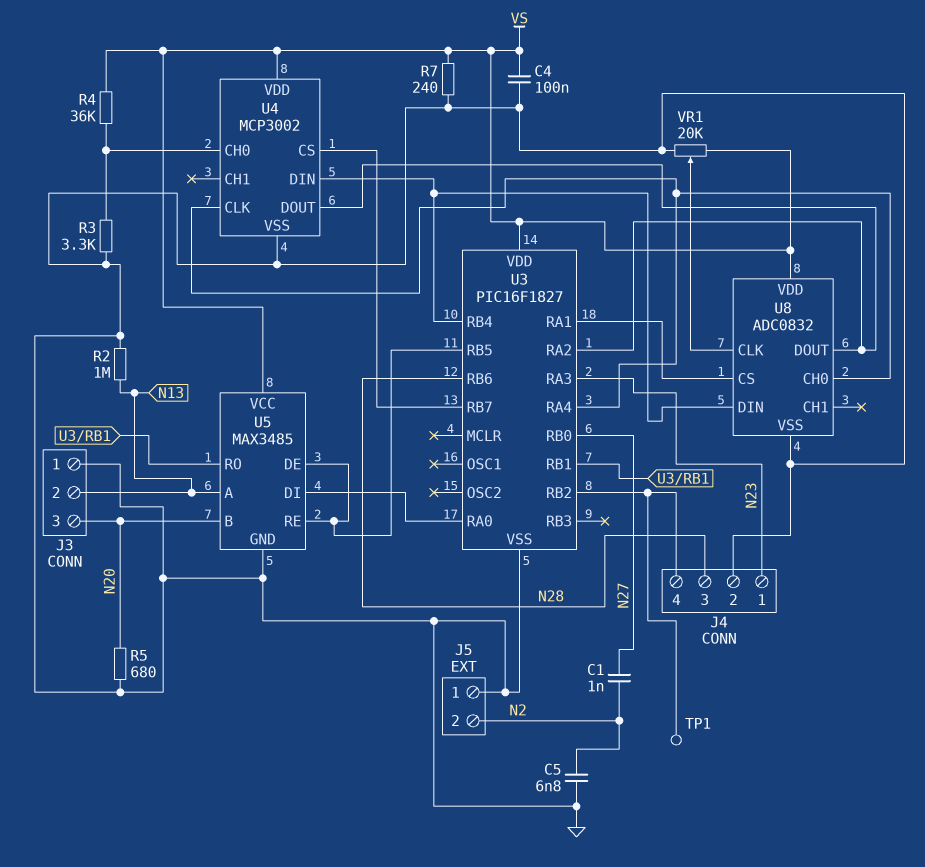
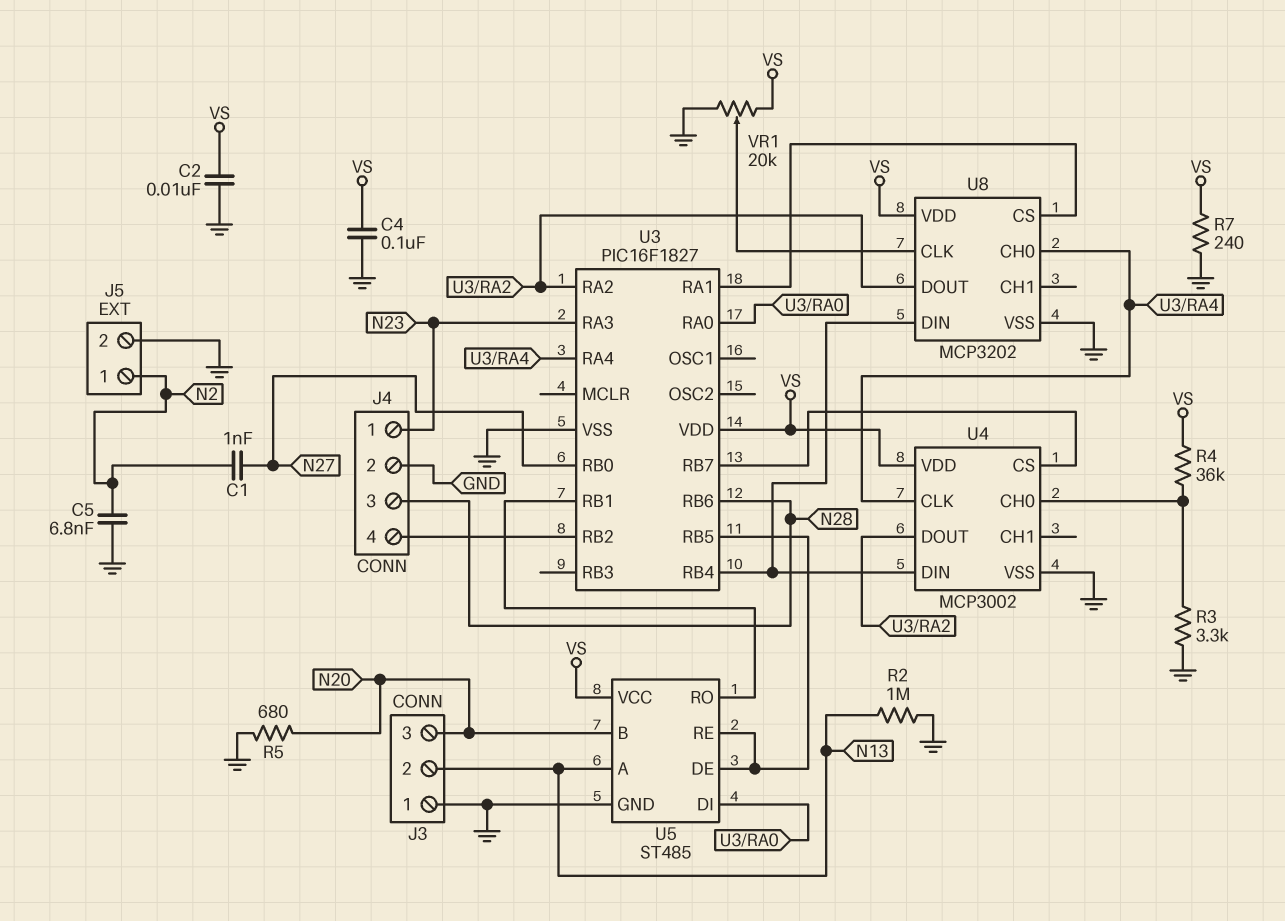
C2: none -> 10nF (GND, VS)
J5 pin 1: GND -> N2
J5 pin 2: N2 -> GND
TP1: test point (J4/4) -> none
U5: MAX3485 -> ST485
U8: ADC0832 -> MCP3202

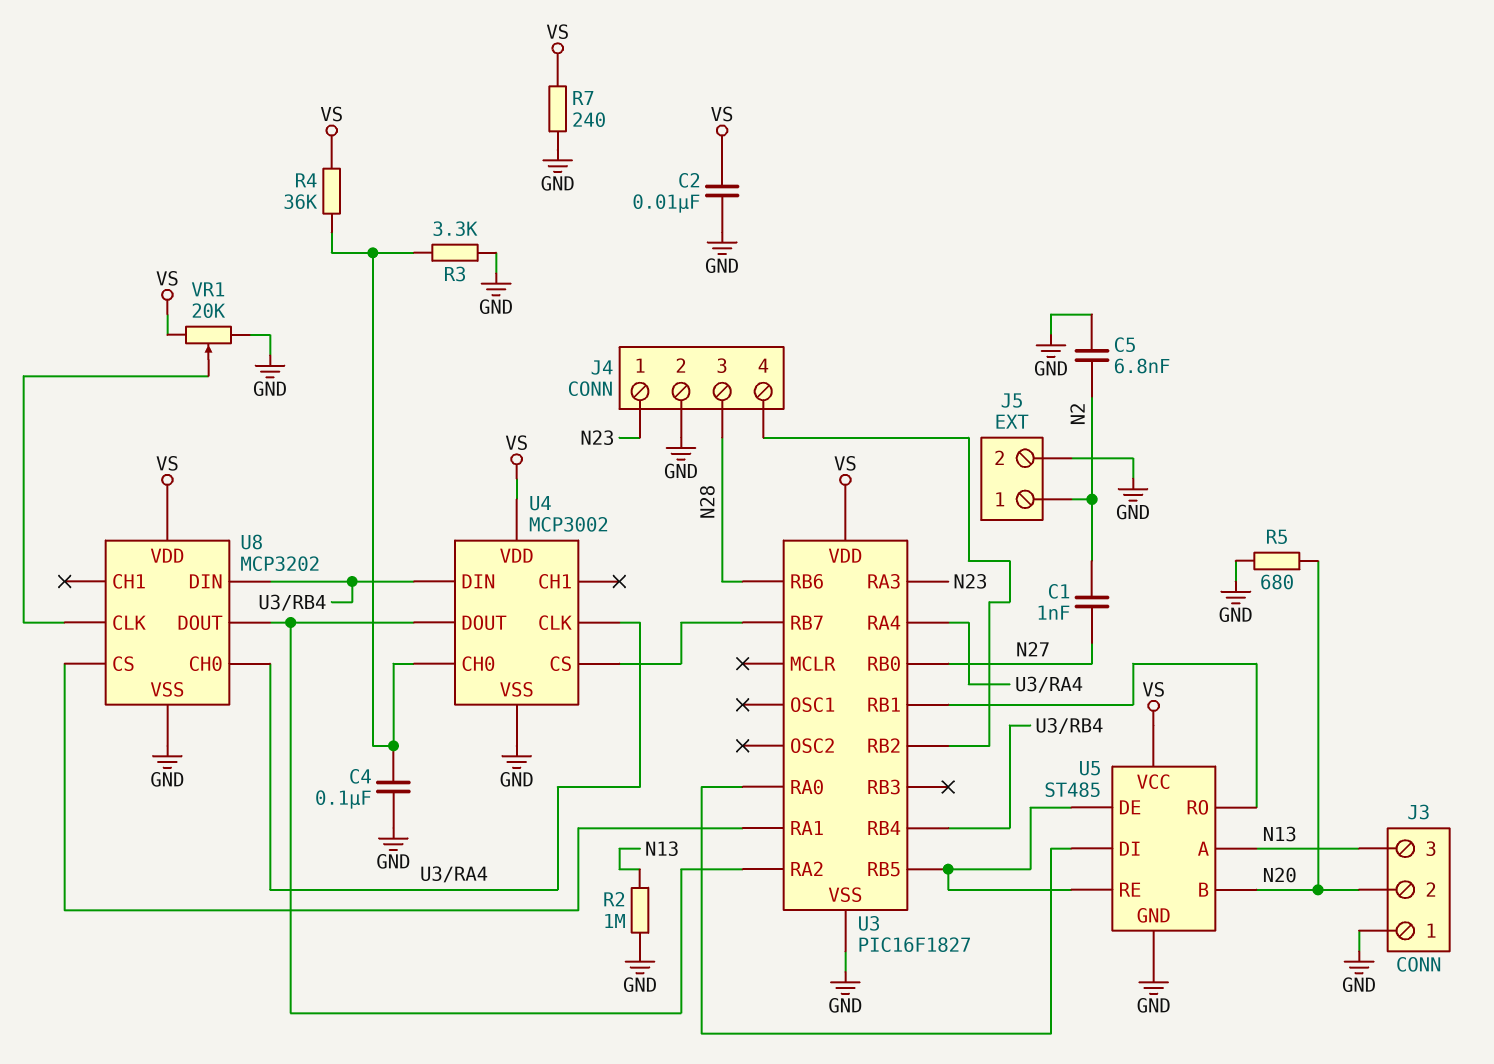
C4: 100nF (GND, VS) -> 100nF (GND, U4/CH0)
J3 pin 2: N13 -> N20
J3 pin 3: N20 -> N13

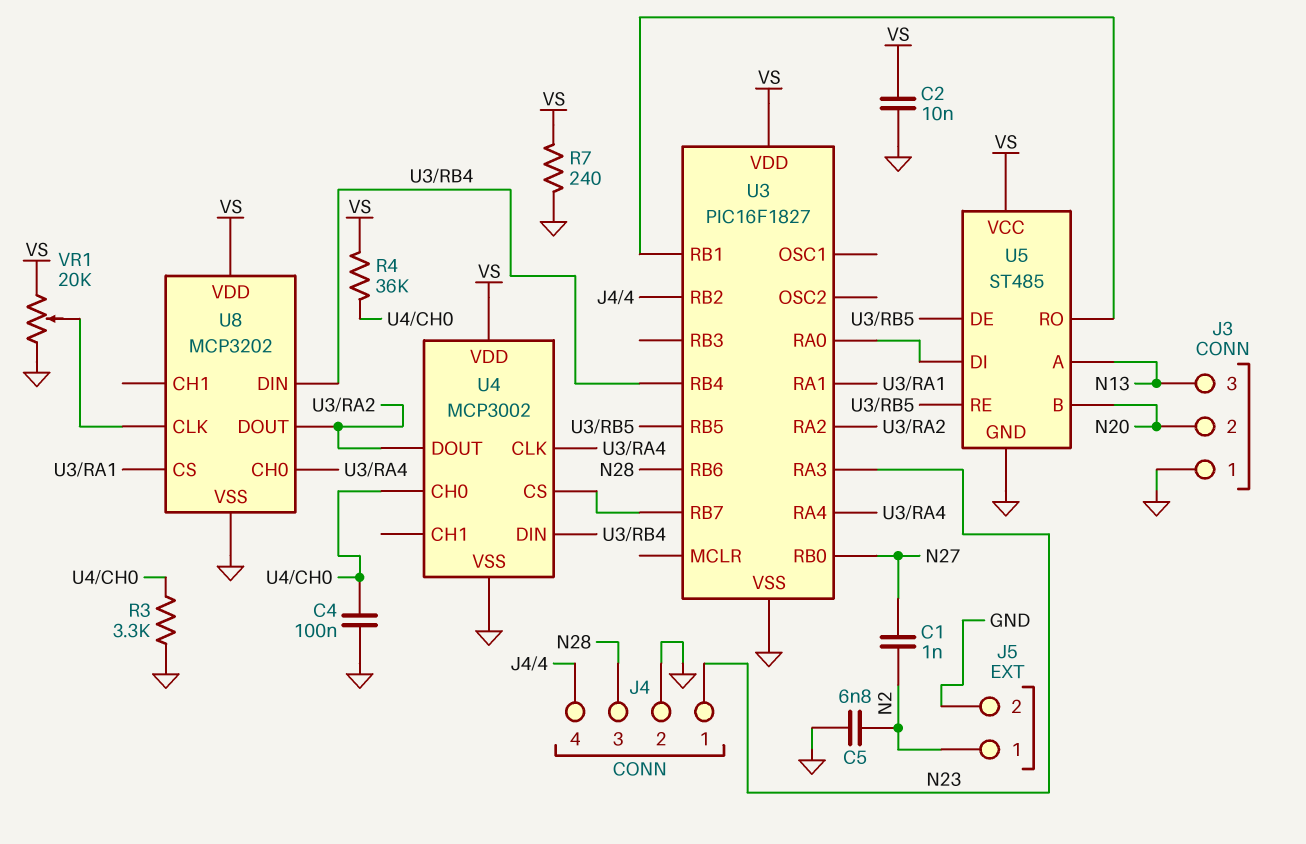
R2: 1M (GND, N13) -> none
R5: 680 (GND, N20) -> none

